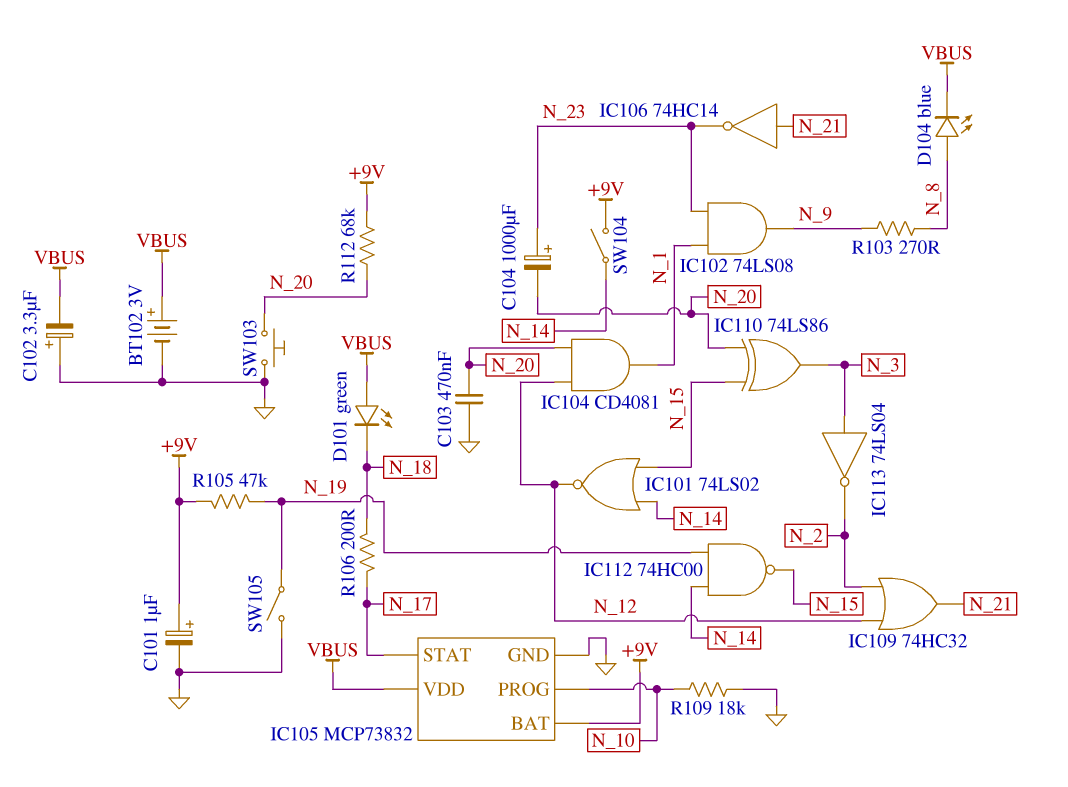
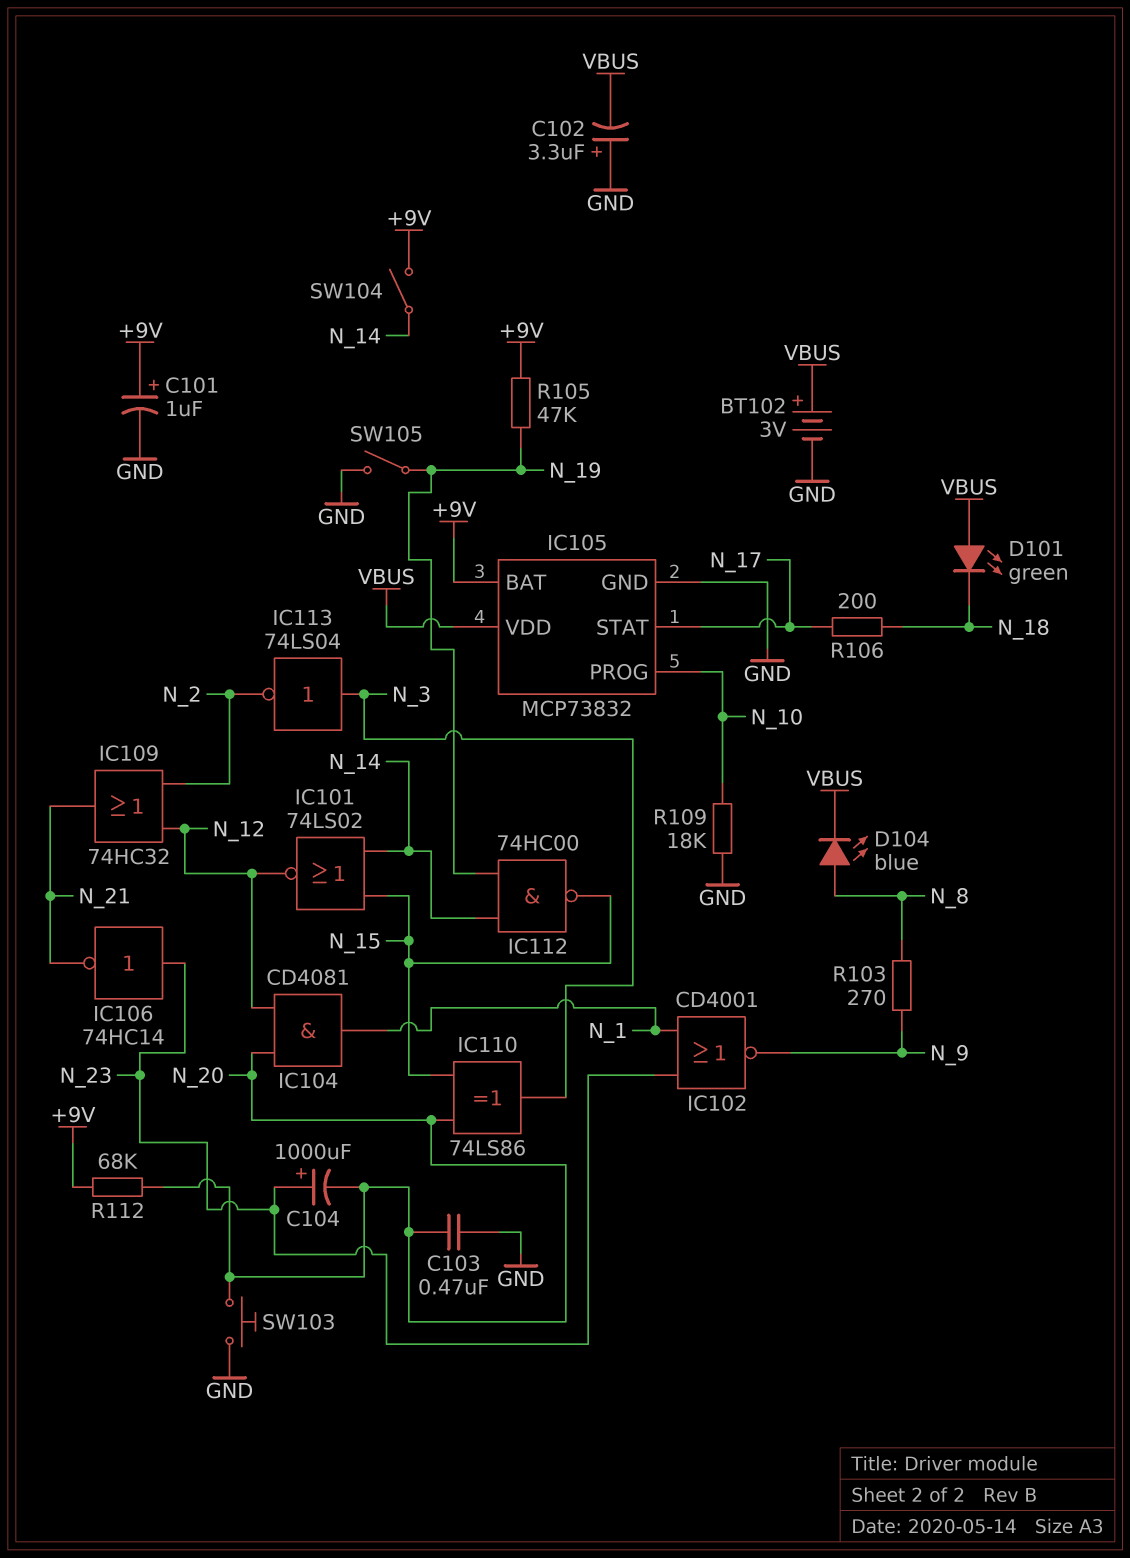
IC102: AND 74LS08 (in N_1, in N_23, out N_9) -> NOR CD4001 (in N_1, in N_23, out N_9)
IC106: NOT 74HC14 (in N_21, out N_23) -> NOT 74HC14 (in N_23, out N_21)

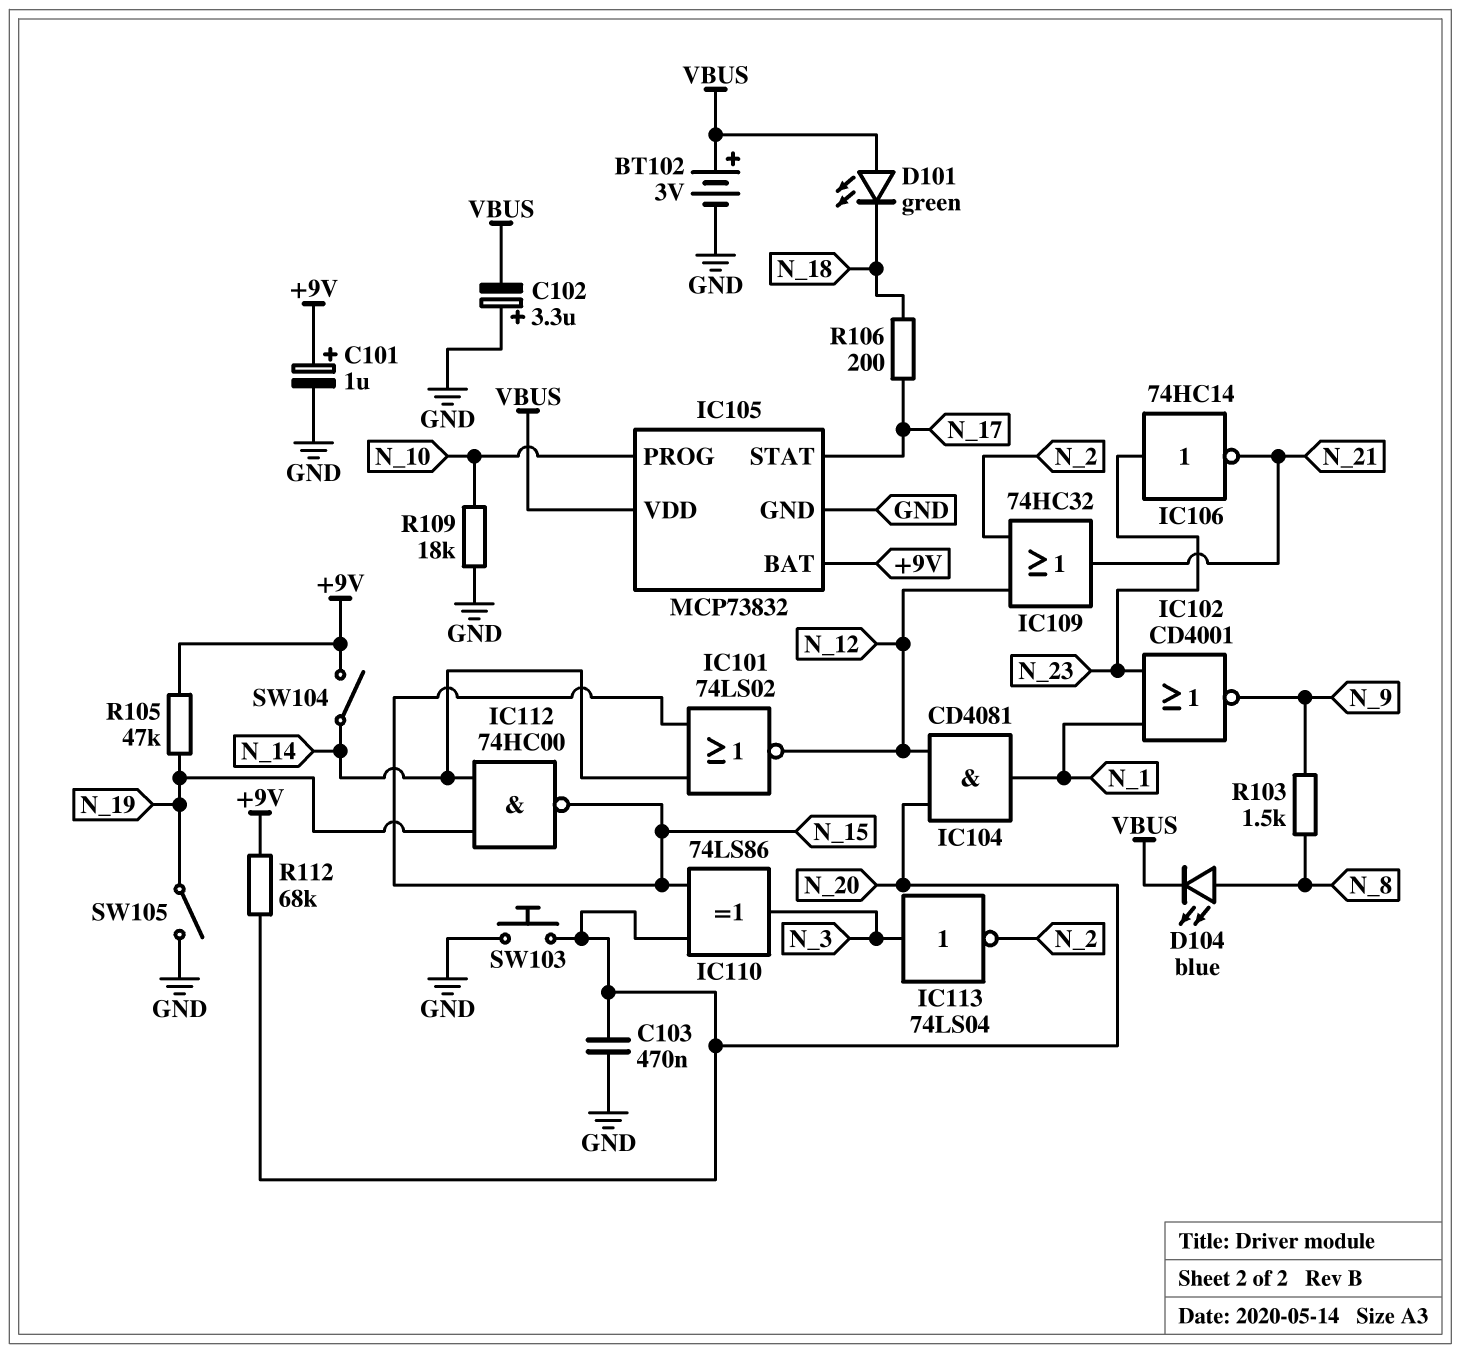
C104: 1000uF (plus N_23, minus N_20) -> none
R103: 270 (N_8, N_9) -> 1.5k (N_8, N_9)

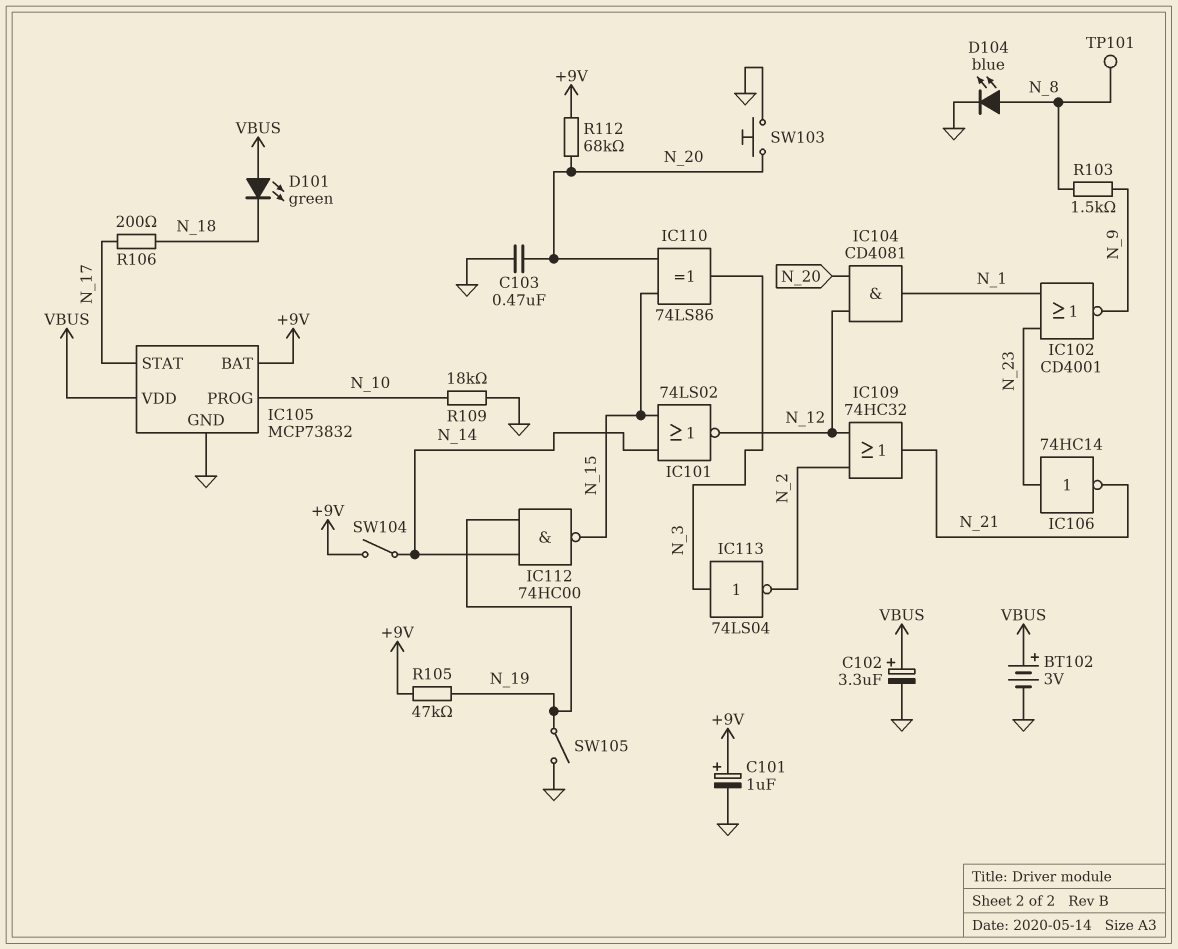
C102: 3.3uF (plus GND, minus VBUS) -> 3.3uF (plus VBUS, minus GND)
D104: LED blue (A N_8, K VBUS) -> LED blue (A N_8, K GND)
TP101: none -> test point (N_8)

